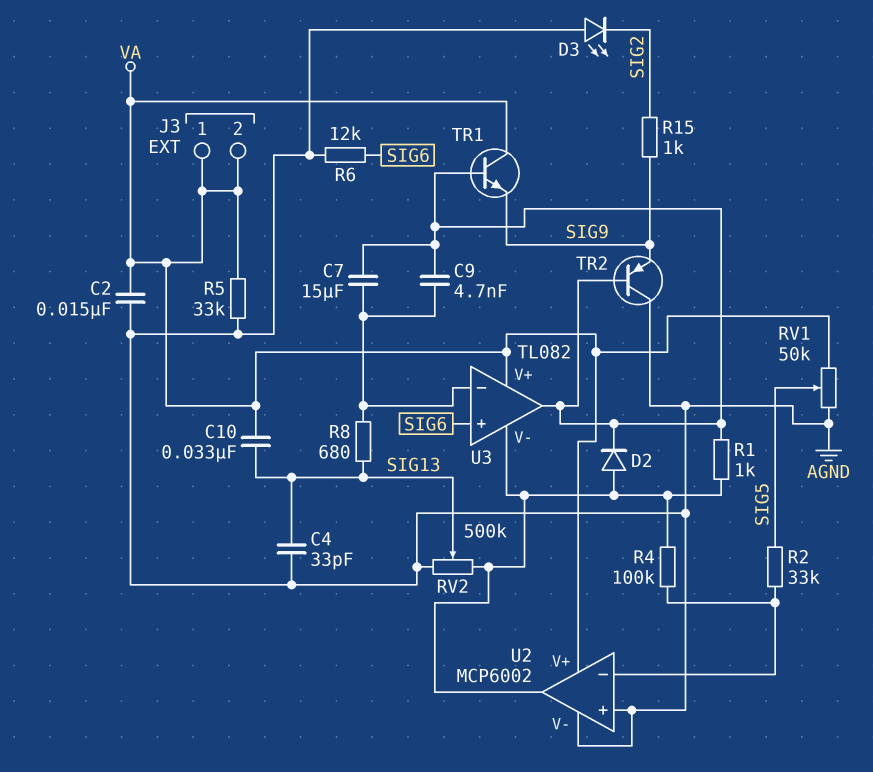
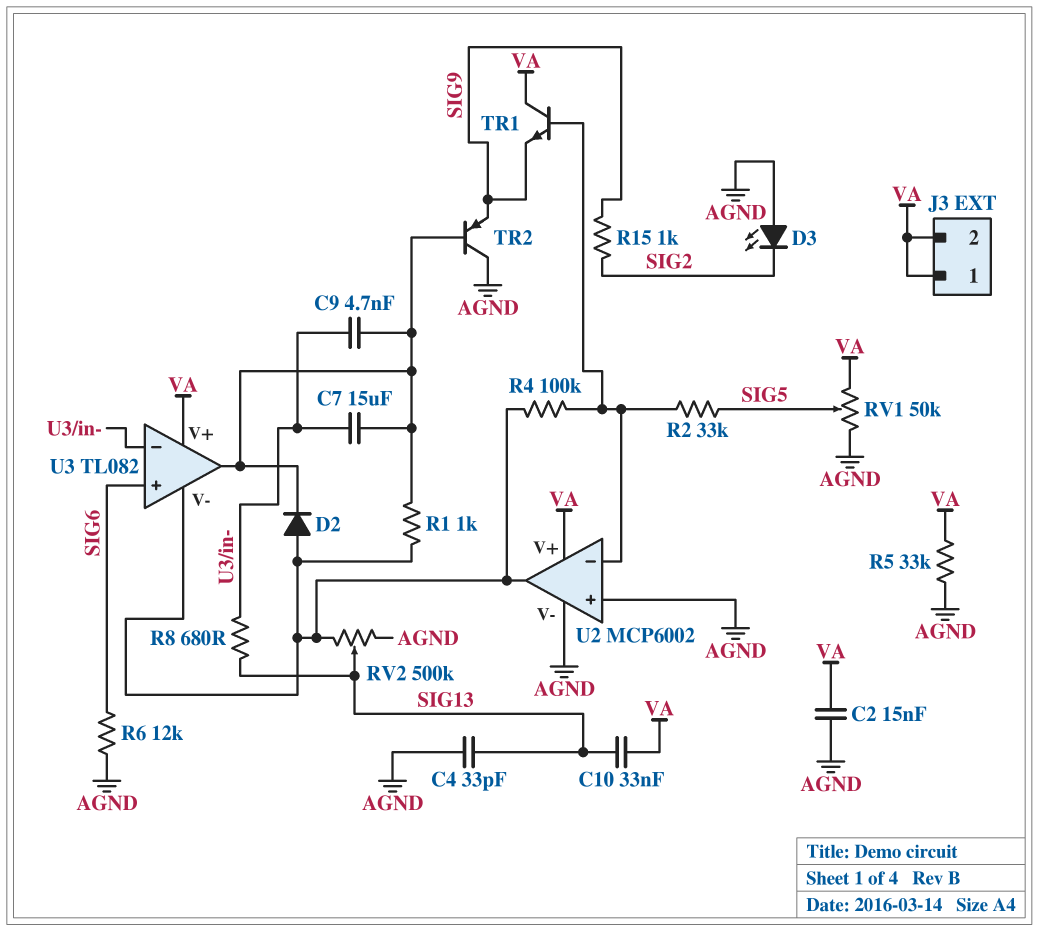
TR1: NPN (B U3/out, C VA, E SIG9) -> NPN (B U2/in-, C VA, E SIG9)

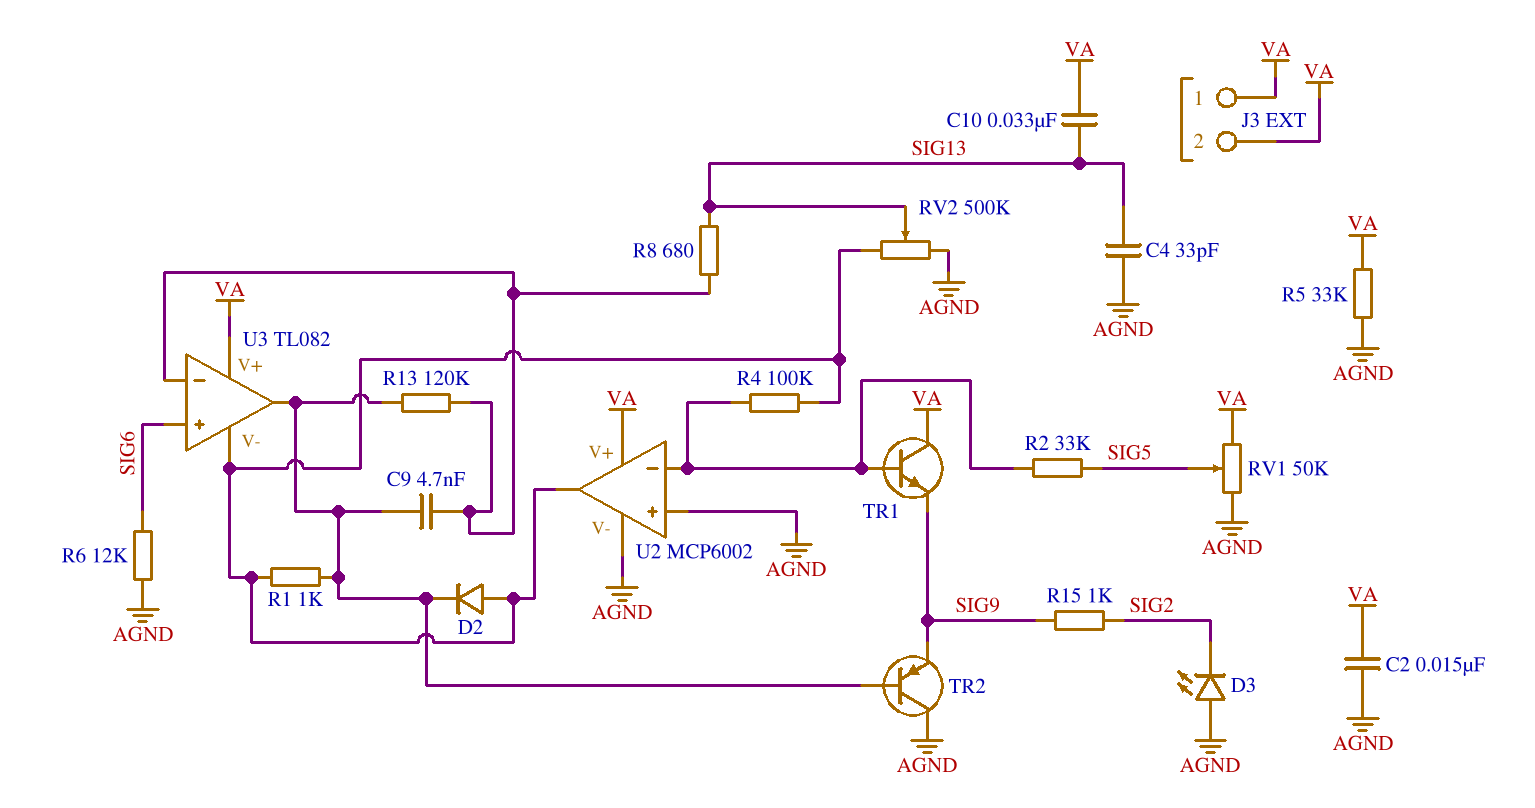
C7: 15uF (U3/in-, U3/out) -> none
R13: none -> 120k (U3/in-, U3/out)

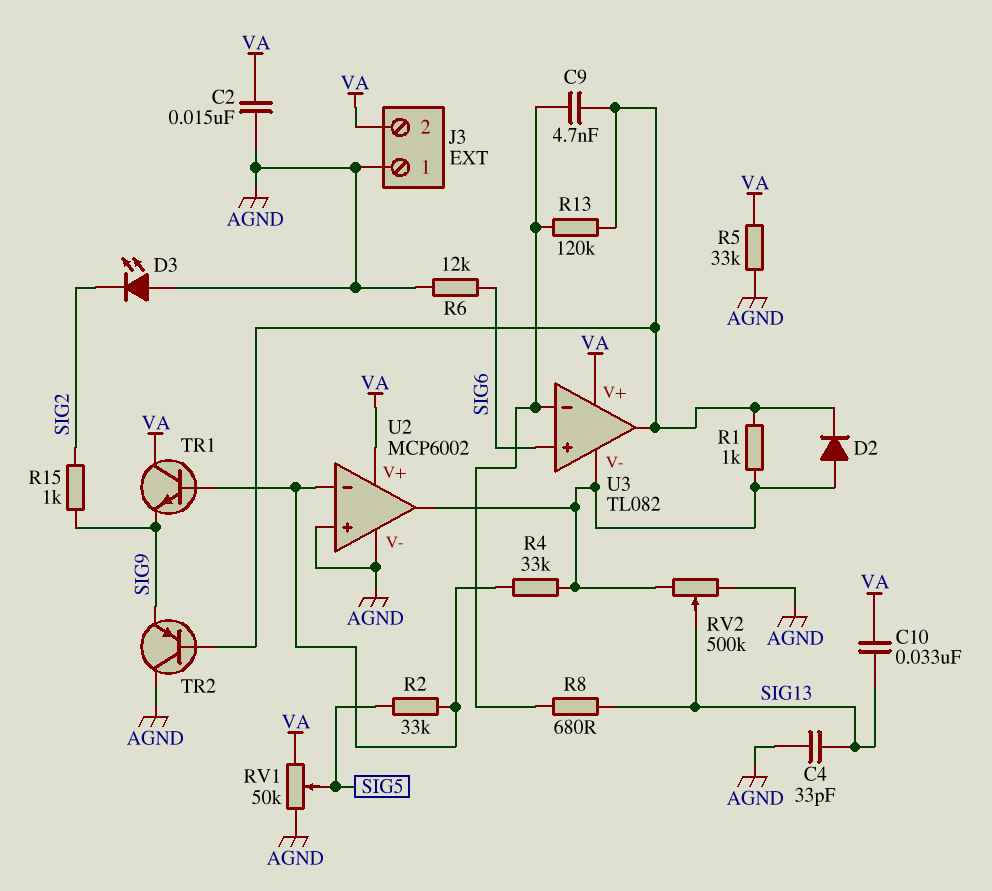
J3 pin 1: VA -> AGND
R4: 100k (U2/in-, U2/out) -> 33k (U2/in-, U2/out)

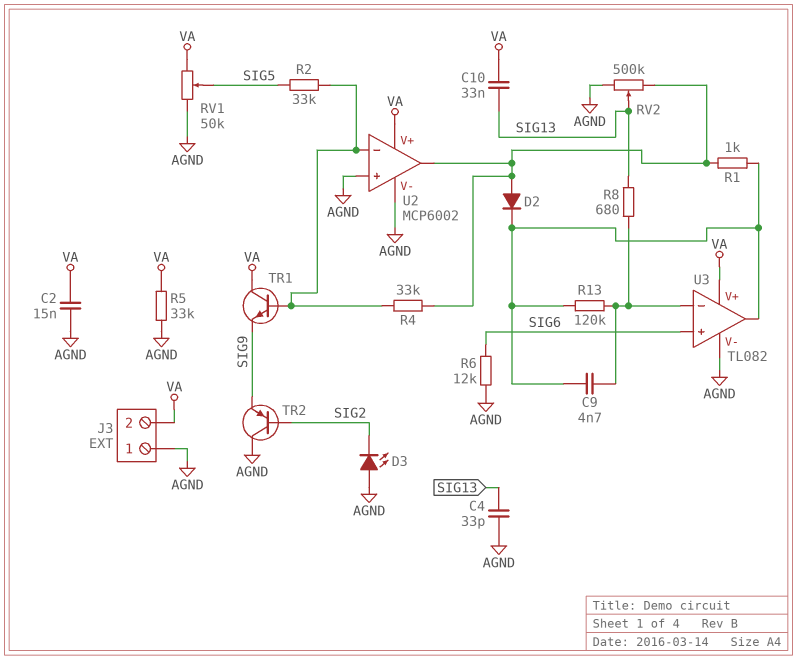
R15: 1k (SIG2, SIG9) -> none
TR2: PNP (B U3/out, C AGND, E SIG9) -> PNP (B SIG2, C AGND, E SIG9)
U3 pin V-: U2/out -> AGND

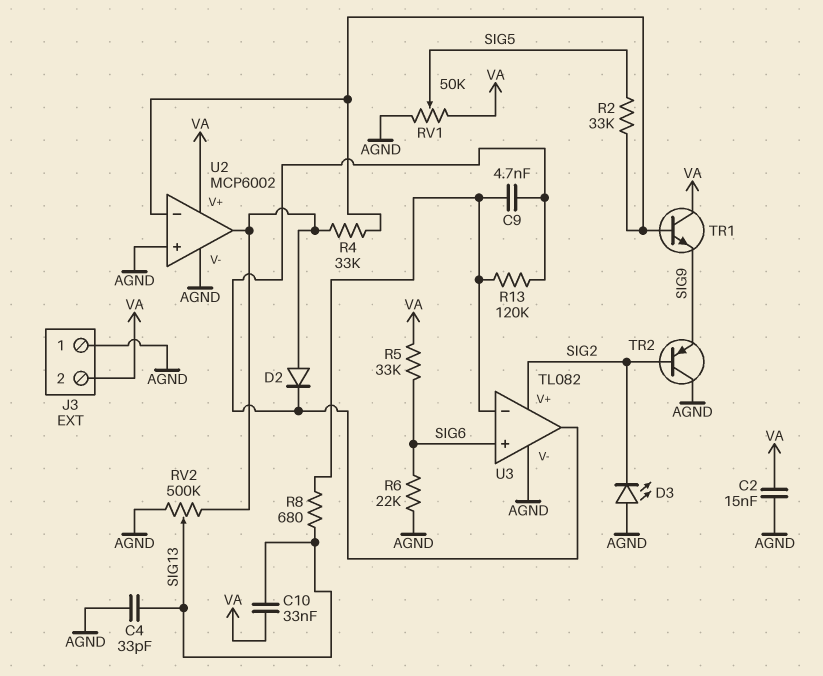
R1: 1k (U2/out, U3/out) -> none
R5: 33k (AGND, VA) -> 33k (SIG6, VA)
R6: 12k (AGND, SIG6) -> 22k (AGND, SIG6)
U3 pin V+: VA -> SIG2

